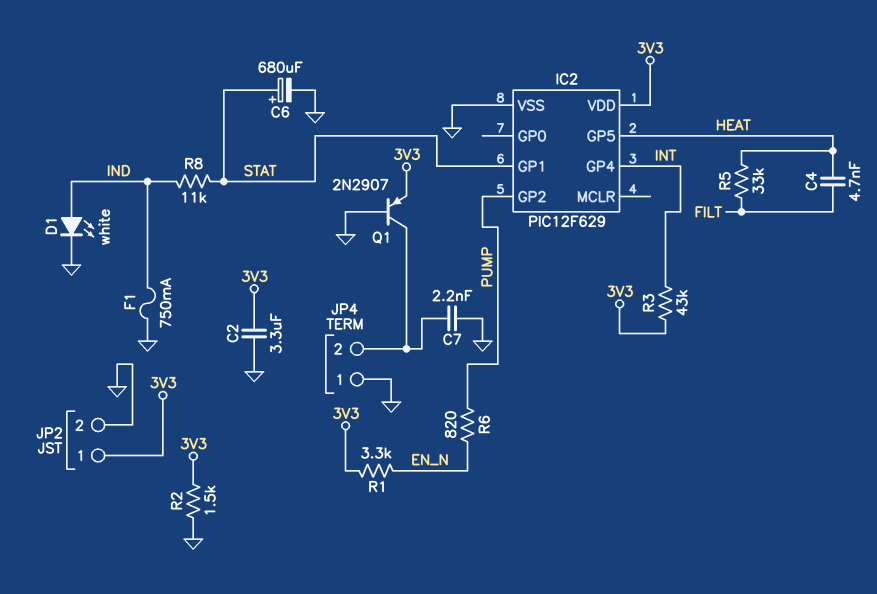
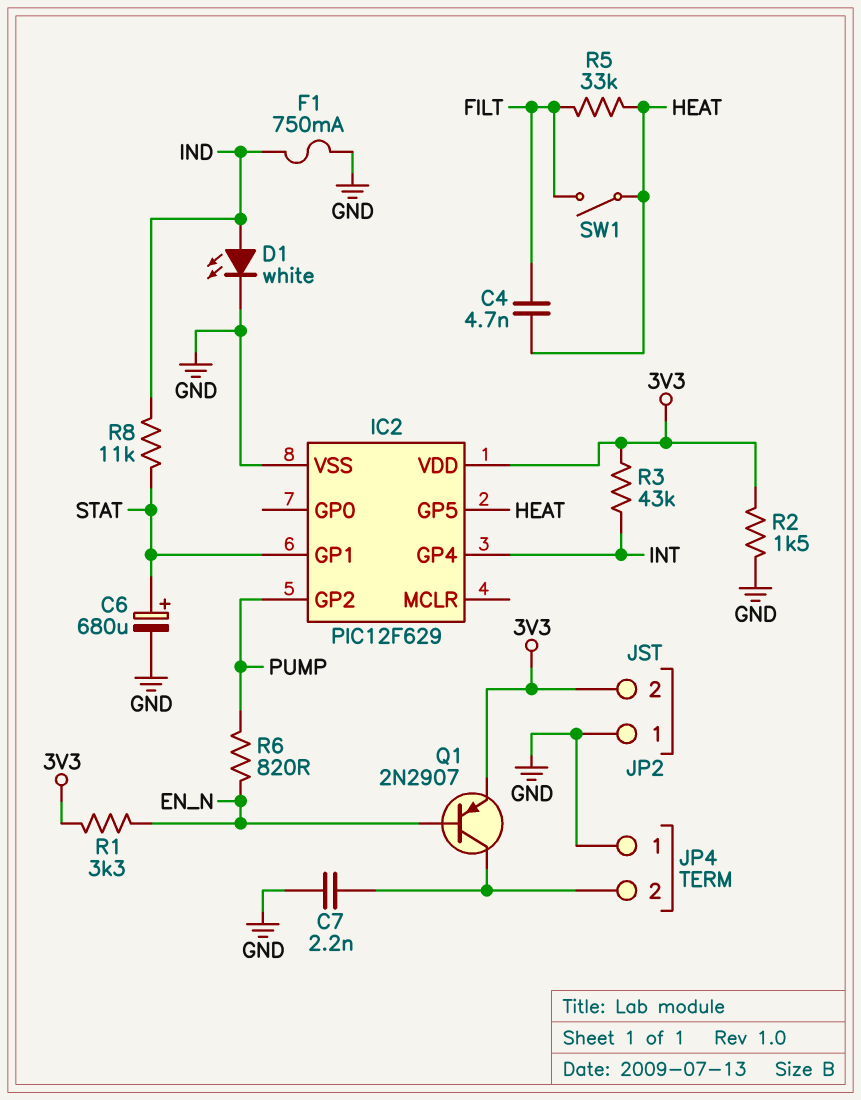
C2: 3.3uF (3V3, GND) -> none
JP2 pin 1: 3V3 -> GND
JP2 pin 2: GND -> 3V3
Q1: PNP 2N2907 (B GND, C JP4/2, E 3V3) -> PNP 2N2907 (B EN_N, C JP4/2, E 3V3)
SW1: none -> switch (FILT, HEAT)

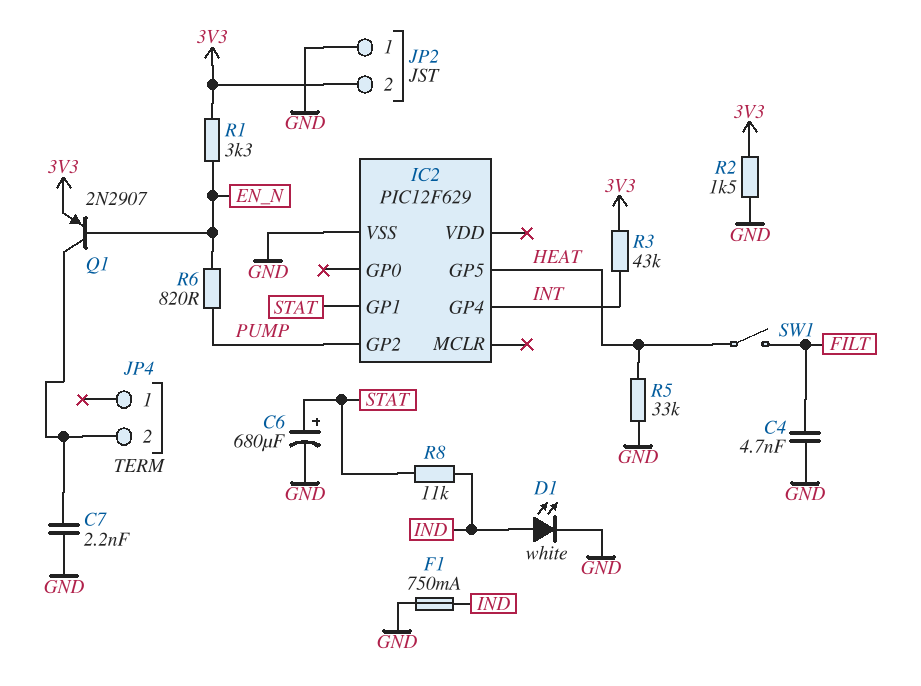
C4: 4.7nF (FILT, HEAT) -> 4.7nF (FILT, GND)
IC2 pin VDD: 3V3 -> none
JP4 pin 1: GND -> none
R5: 33k (FILT, HEAT) -> 33k (GND, HEAT)

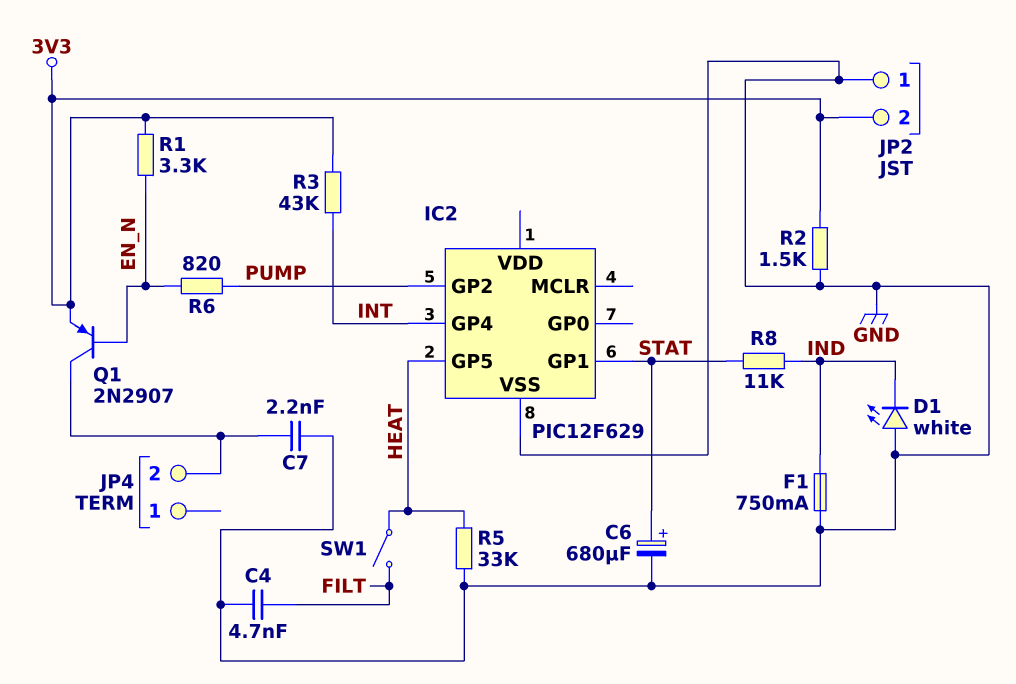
D1: LED white (A IND, K GND) -> LED white (A GND, K IND)

